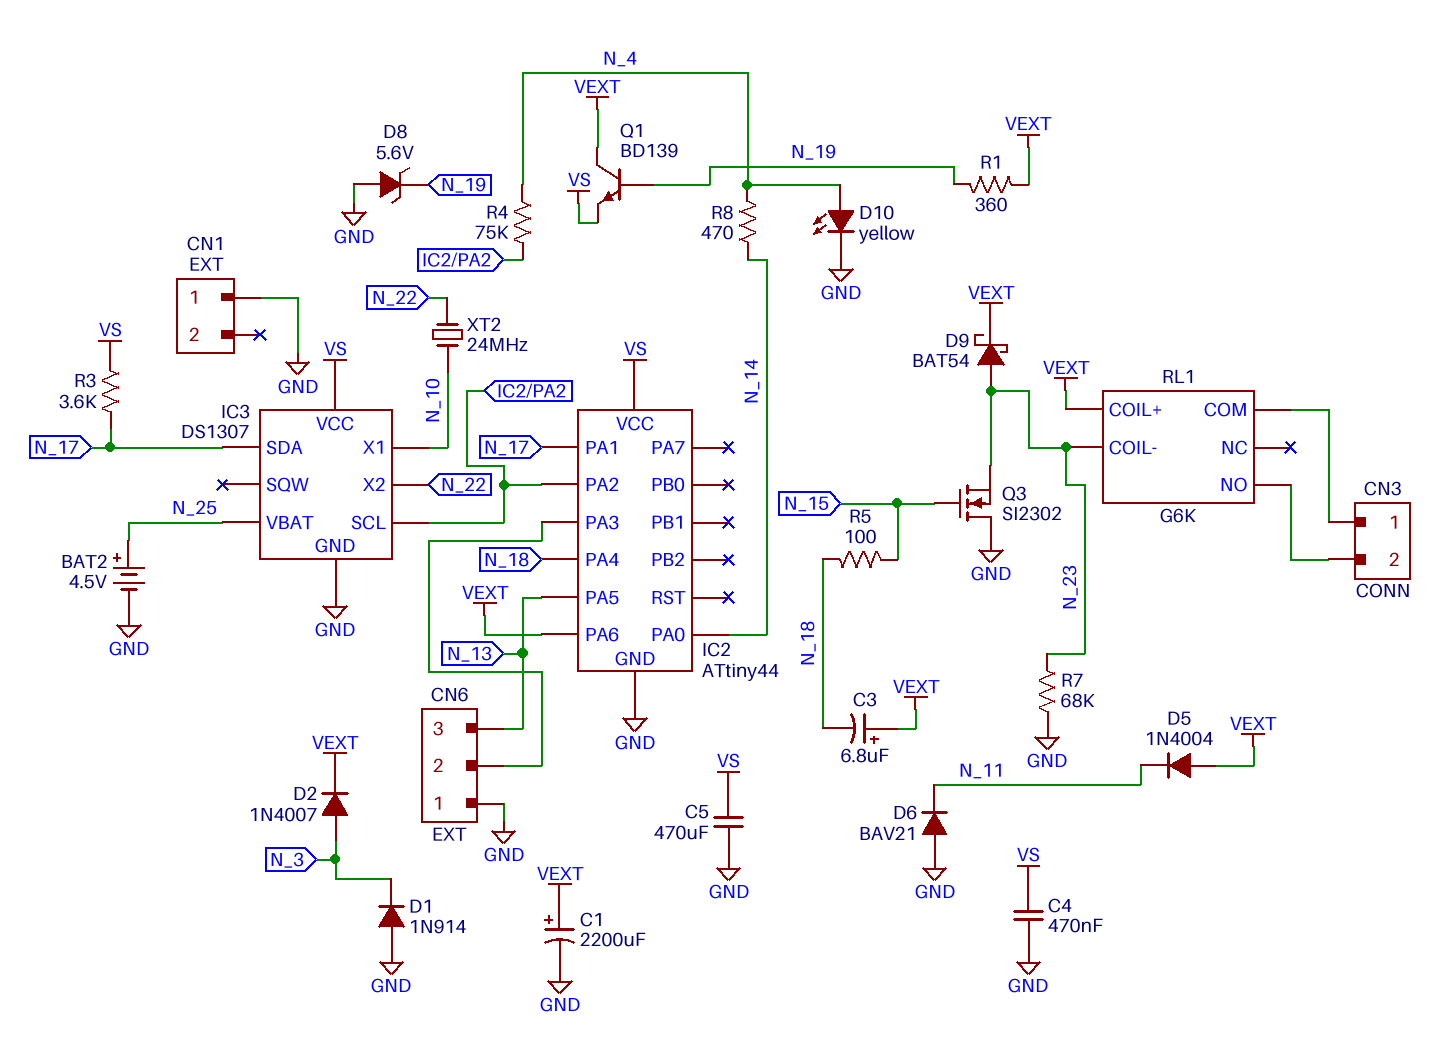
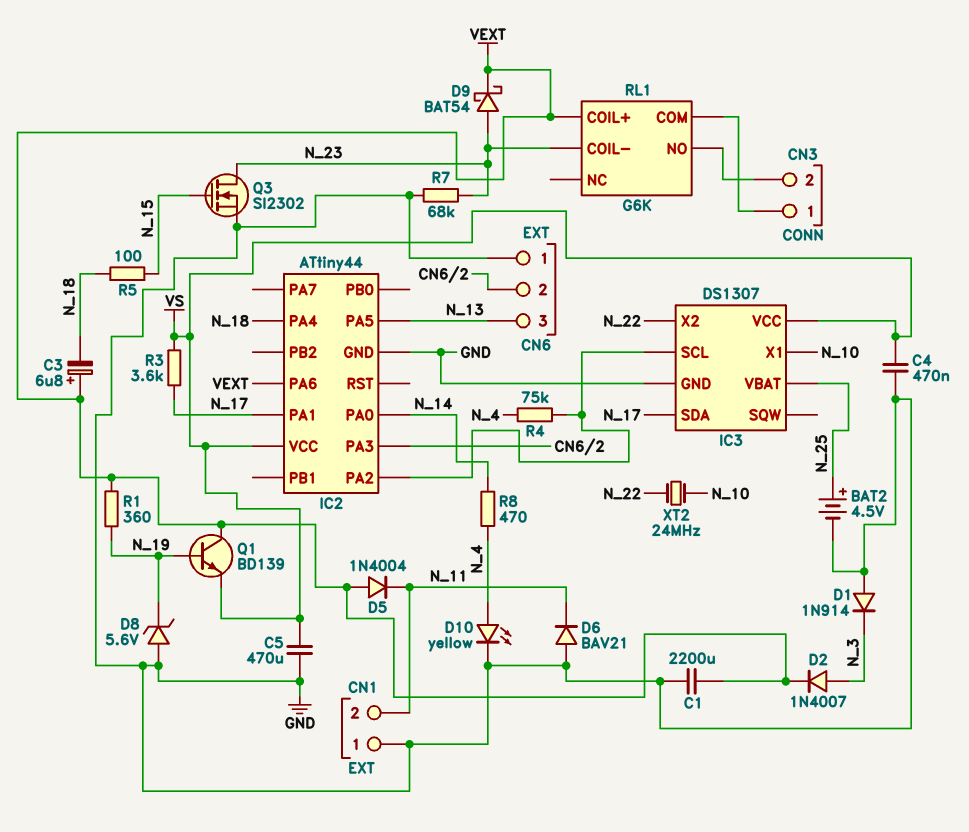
C1: 2200uF (plus VEXT, minus GND) -> 2200uF (GND, VEXT)
CN1 pin 2: none -> N_11
Q3: NMOS SI2302 (G N_15, D GND, S N_23) -> NMOS SI2302 (G N_15, D N_23, S GND)

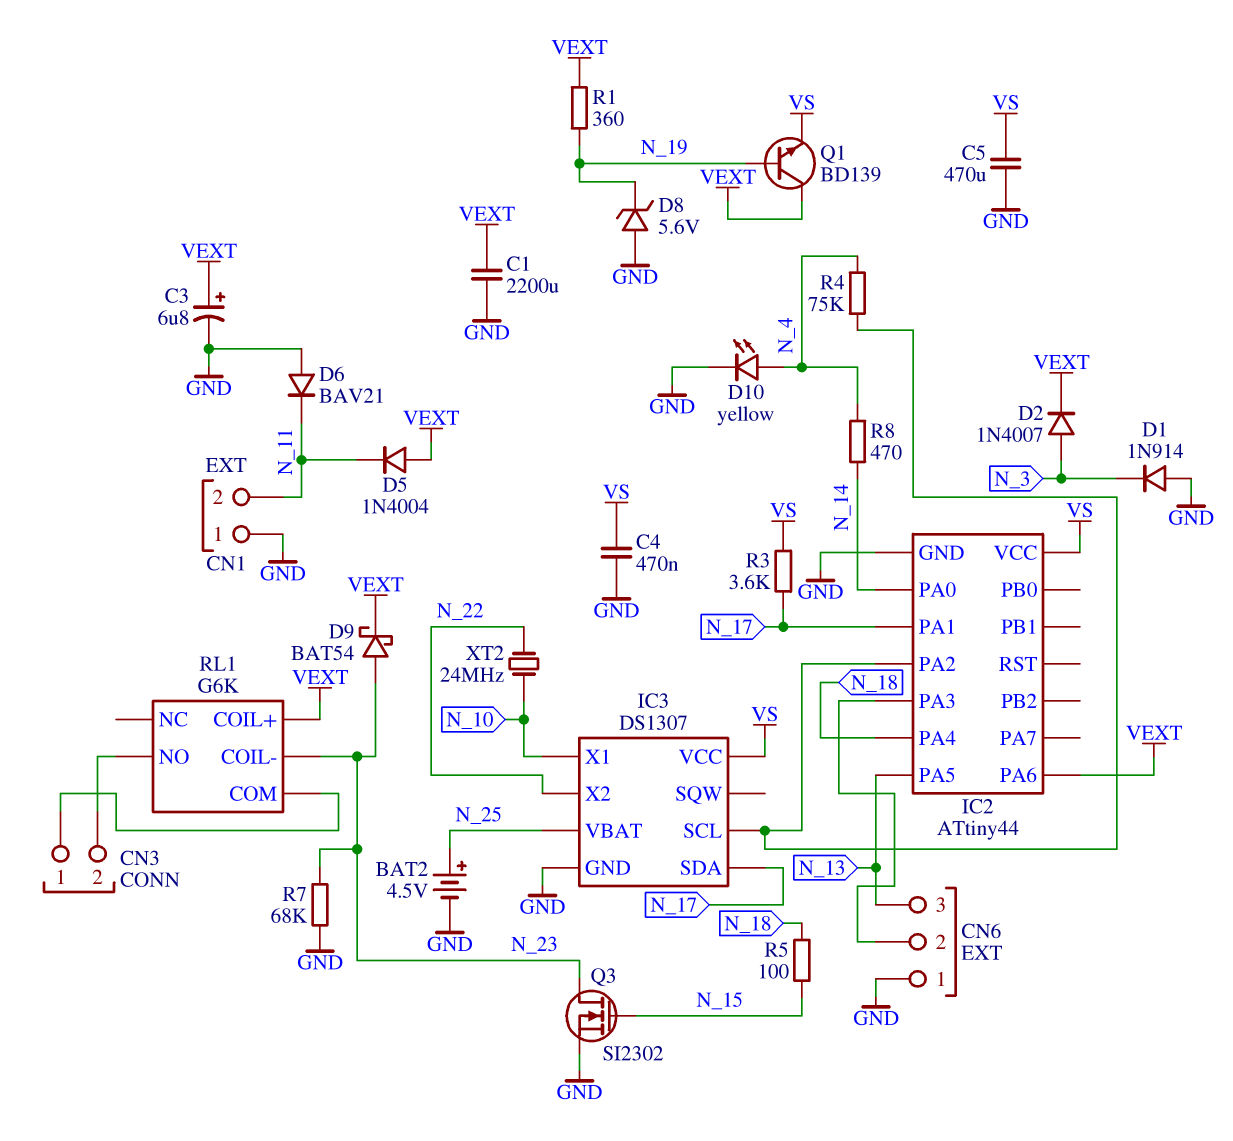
C3: 6.8uF (plus VEXT, minus N_18) -> 6.8uF (plus VEXT, minus GND)

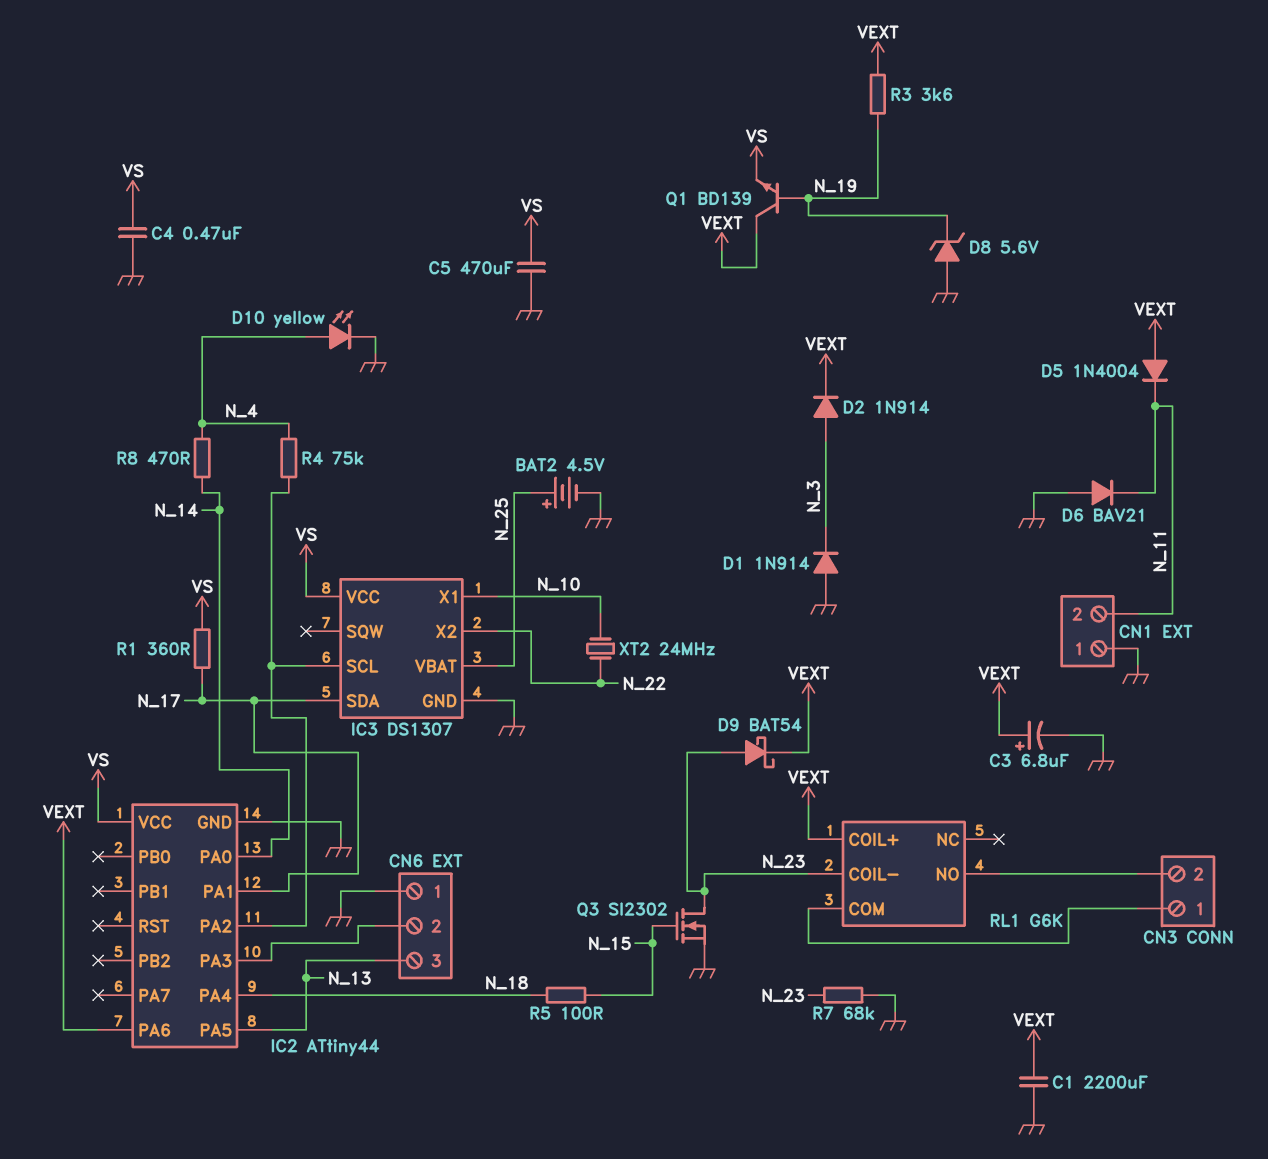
D2: diode 1N4007 (A N_3, K VEXT) -> diode 1N914 (A N_3, K VEXT)
R1: 360 (N_19, VEXT) -> 360 (N_17, VS)
R3: 3.6k (N_17, VS) -> 3.6k (N_19, VEXT)

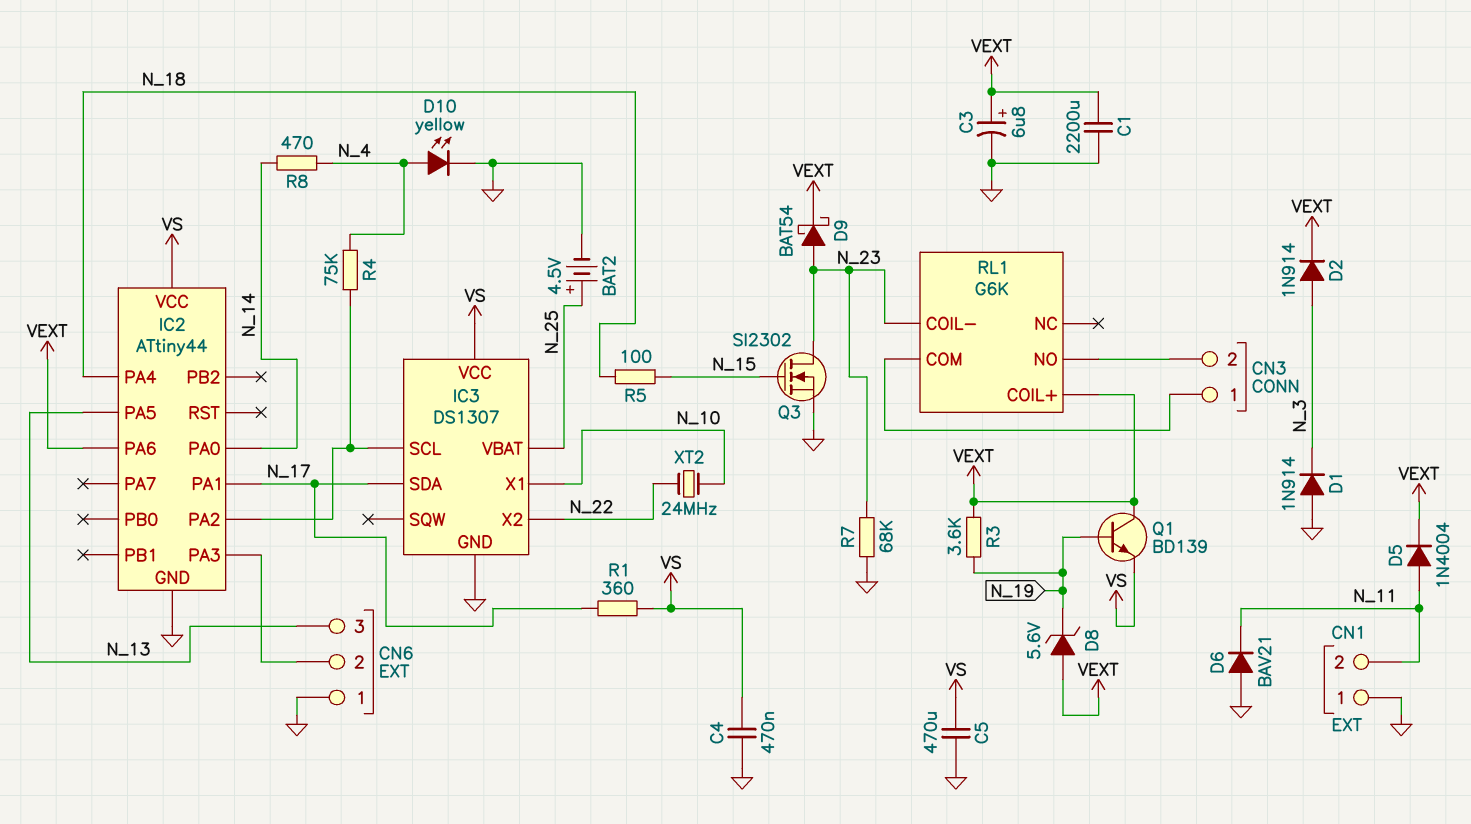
D5: diode 1N4004 (A VEXT, K N_11) -> diode 1N4004 (A N_11, K VEXT)
D8: zener 5.6V (A GND, K N_19) -> zener 5.6V (A VEXT, K N_19)

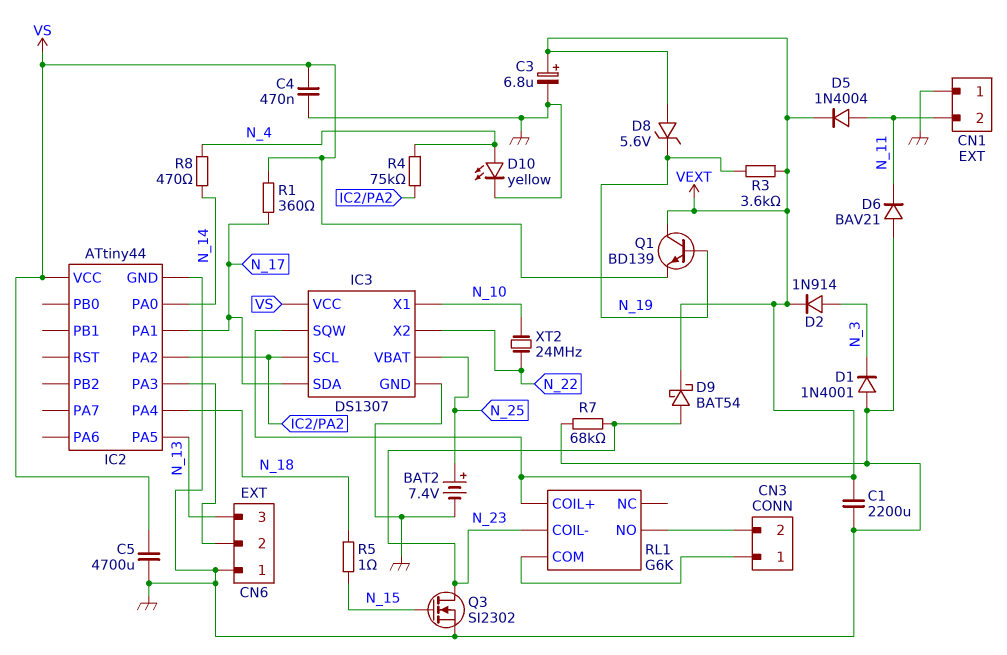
BAT2: 4.5V (plus N_25, minus GND) -> 7.4V (plus N_25, minus GND)
C5: 470uF (GND, VS) -> 4700uF (GND, VS)
D1: diode 1N914 (A GND, K N_3) -> diode 1N4001 (A GND, K N_3)
IC2 pin PA6: VEXT -> none
IC3 pin SQW: none -> VEXT
R5: 100 (N_15, N_18) -> 1 (N_15, N_18)

